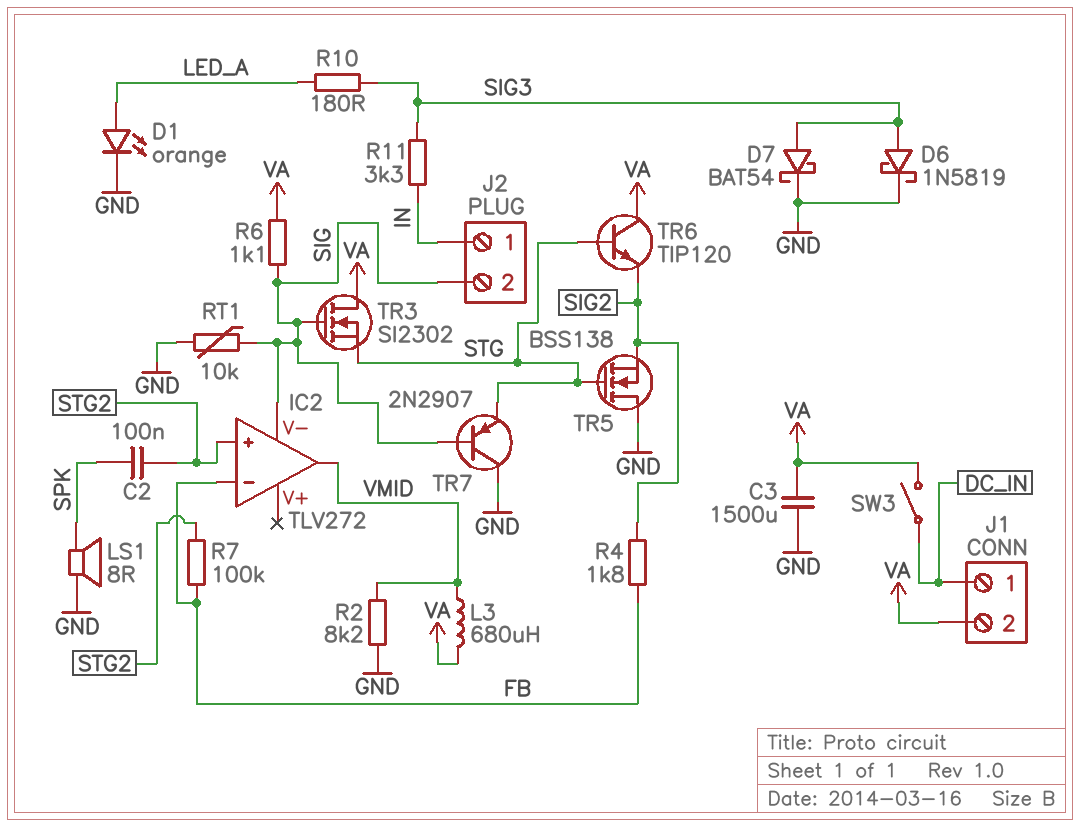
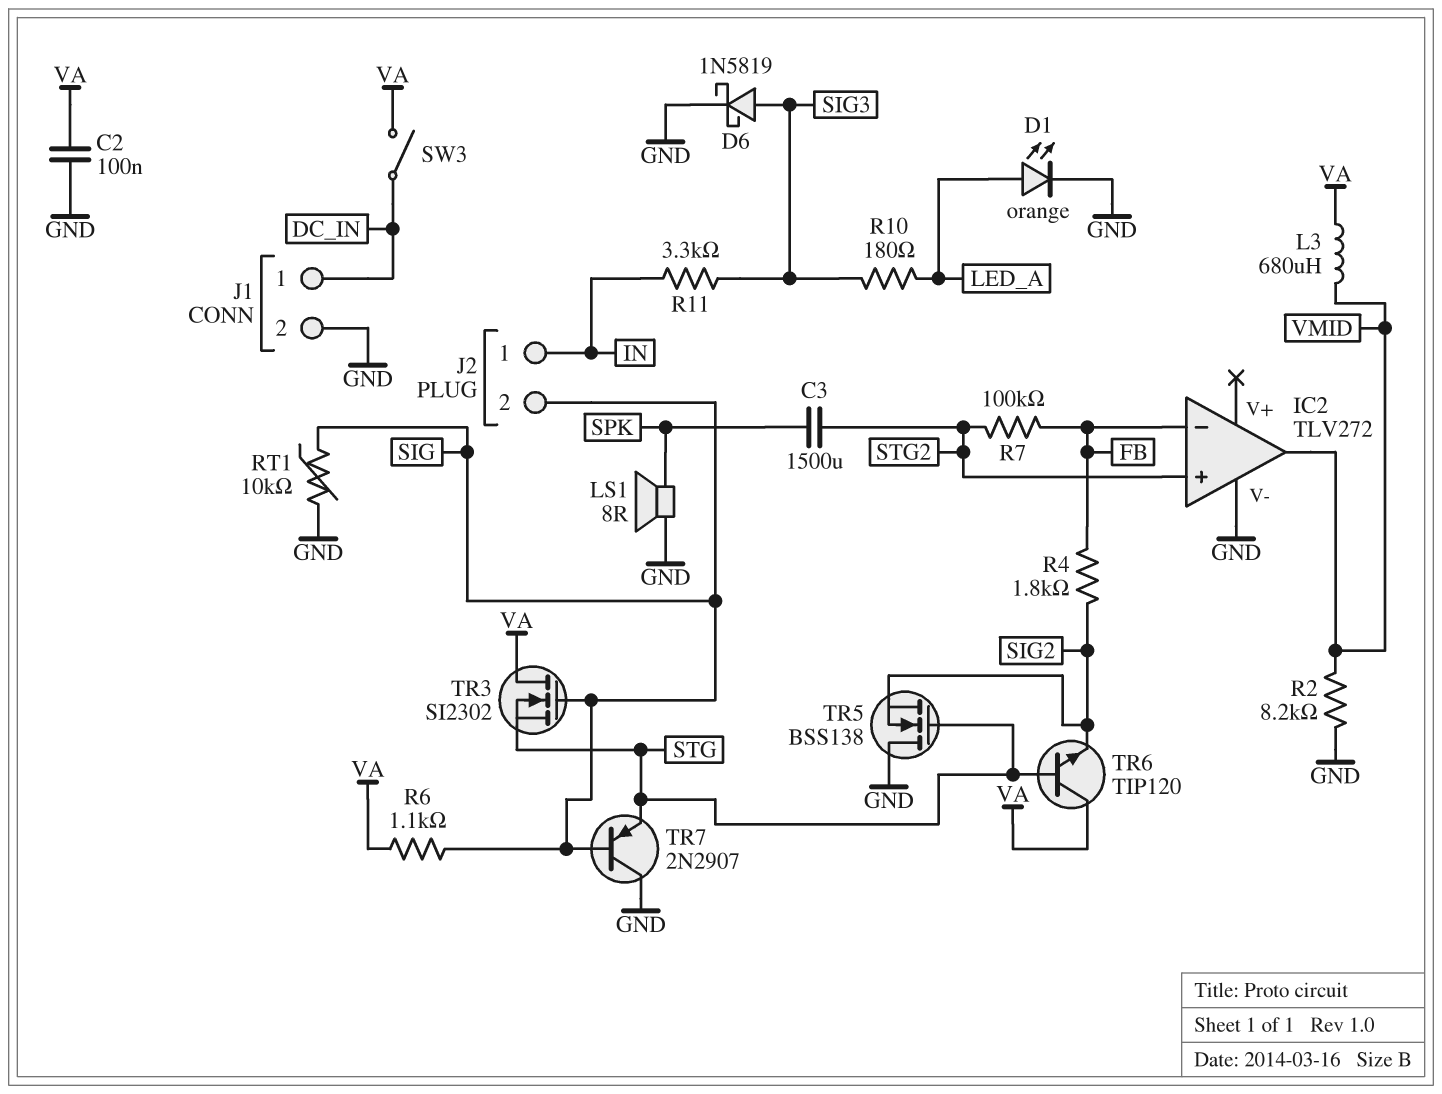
C2: 100nF (SPK, STG2) -> 100nF (GND, VA)
C3: 1500uF (GND, VA) -> 1500uF (SPK, STG2)
D7: schottky BAT54 (A SIG3, K GND) -> none
IC2 pin V-: SIG -> GND
J1 pin 2: VA -> GND

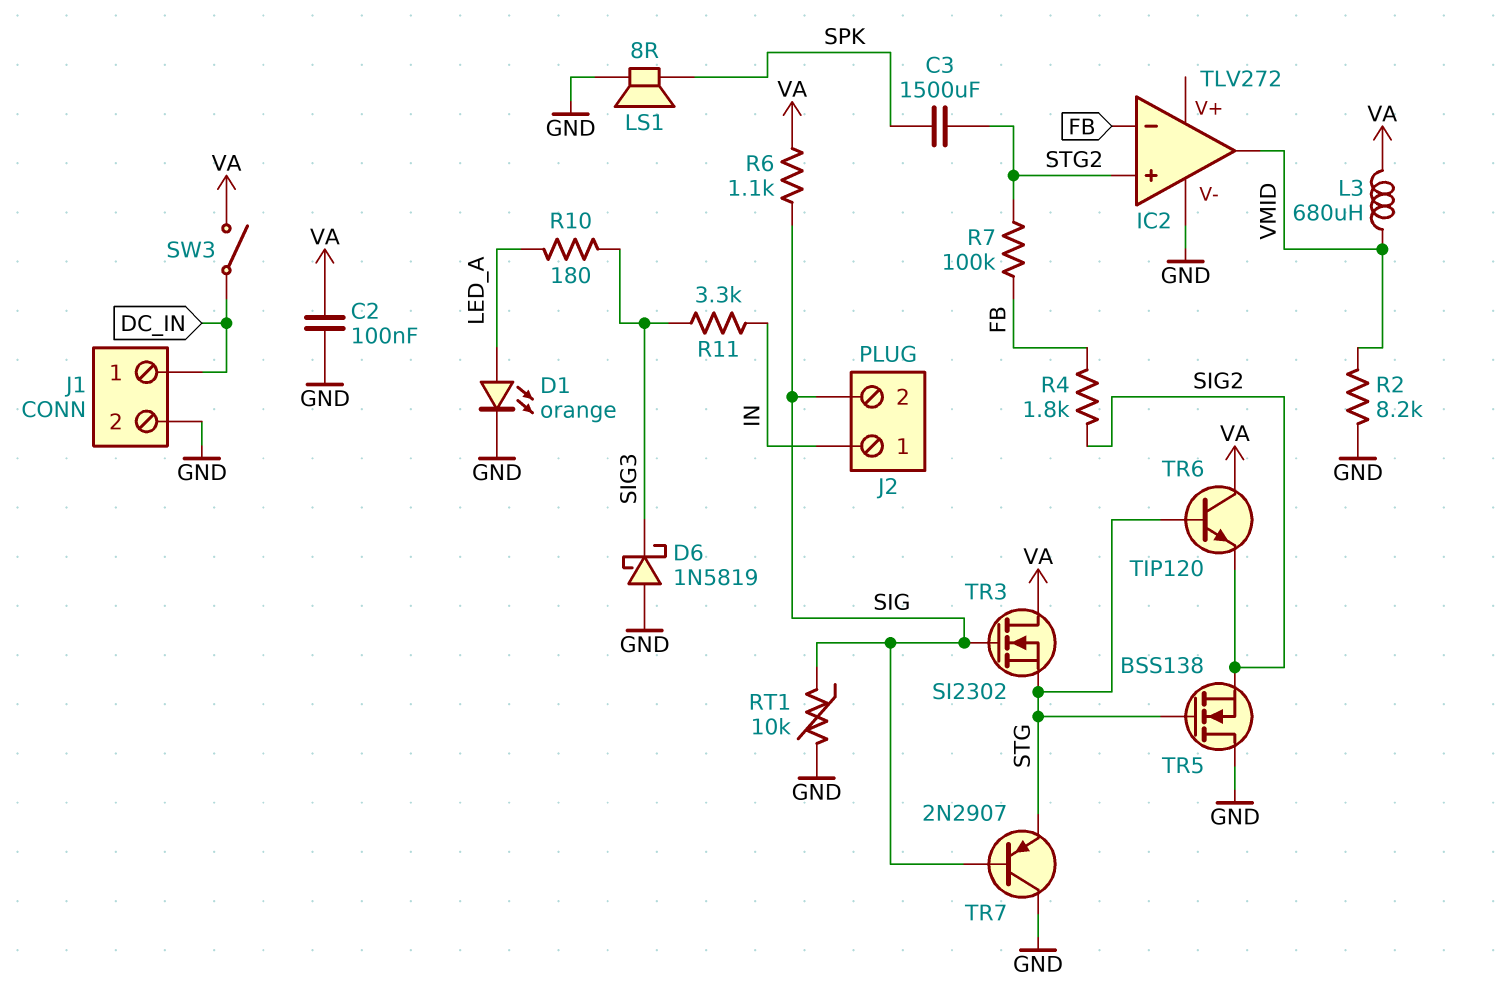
D6: schottky 1N5819 (A SIG3, K GND) -> schottky 1N5819 (A GND, K SIG3)

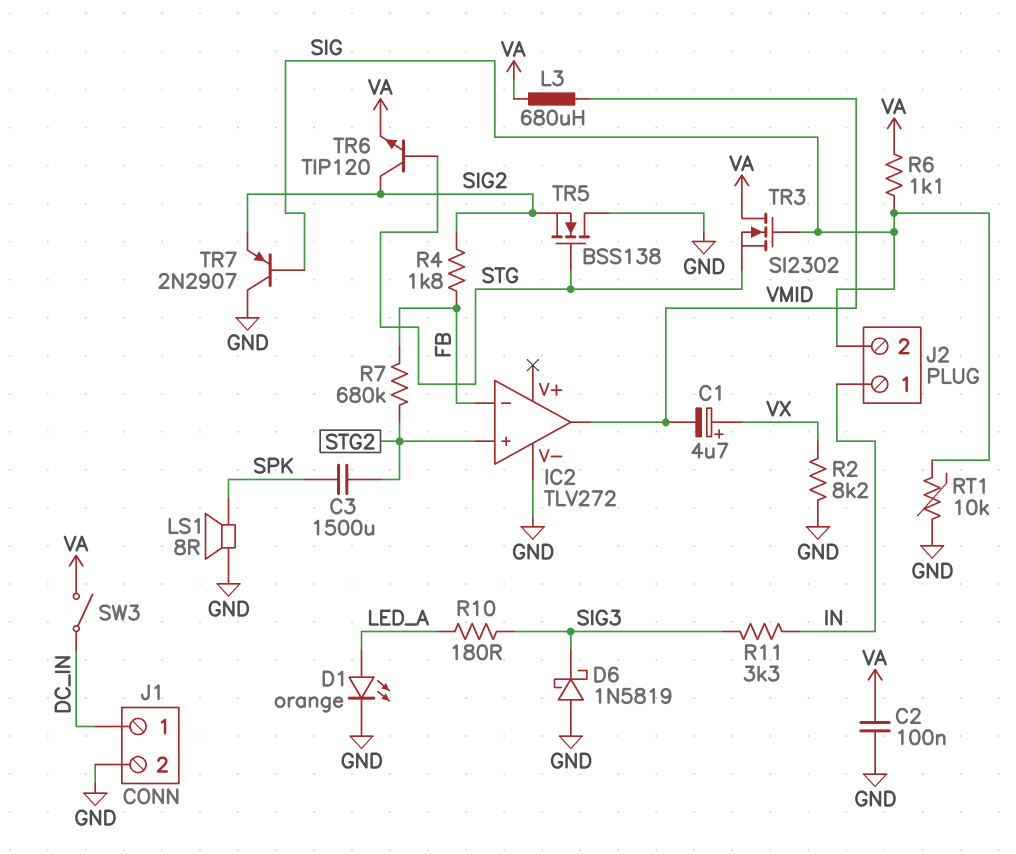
C1: none -> 4.7uF (plus VX, minus VMID)
R2: 8.2k (GND, VMID) -> 8.2k (GND, VX)
R7: 100k (FB, STG2) -> 680k (FB, STG2)
TR6: NPN TIP120 (B STG, C VA, E SIG2) -> NPN TIP120 (B STG, C SIG2, E VA)
TR7: PNP 2N2907 (B SIG, C GND, E STG) -> PNP 2N2907 (B SIG, C GND, E SIG2)

